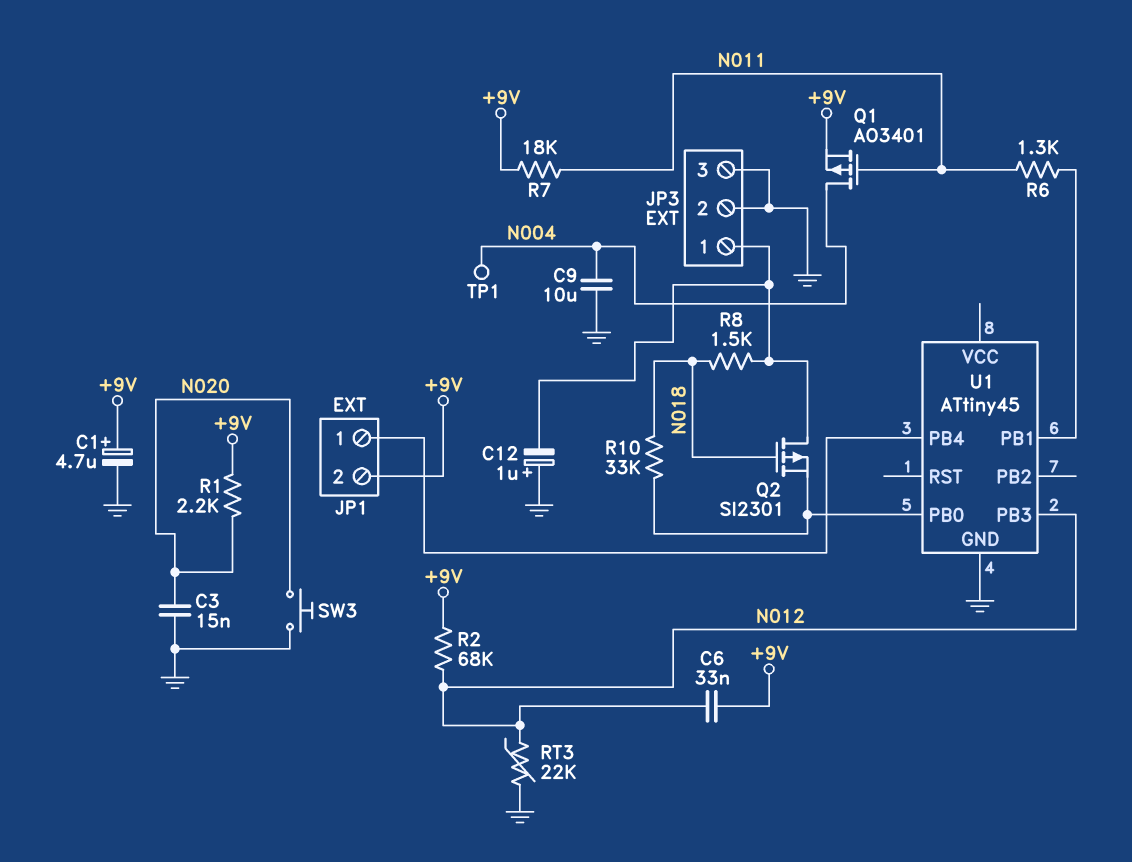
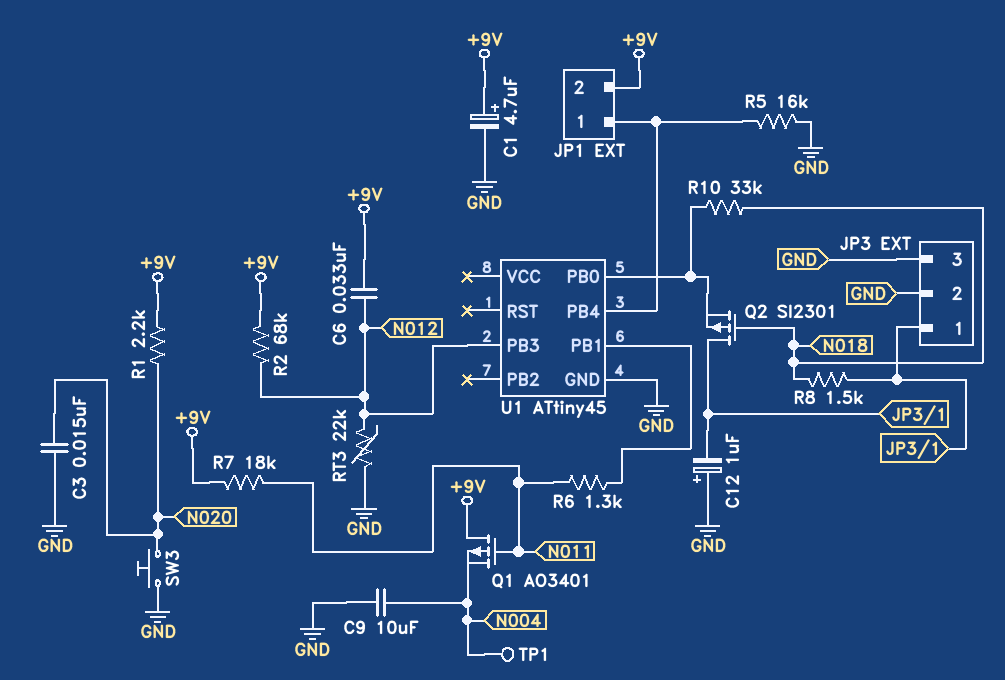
Q1: PMOS AO3401 (G N011, D N004, S +9V) -> PMOS AO3401 (G N011, D +9V, S N004)
R5: none -> 16k (GND, JP1/1)

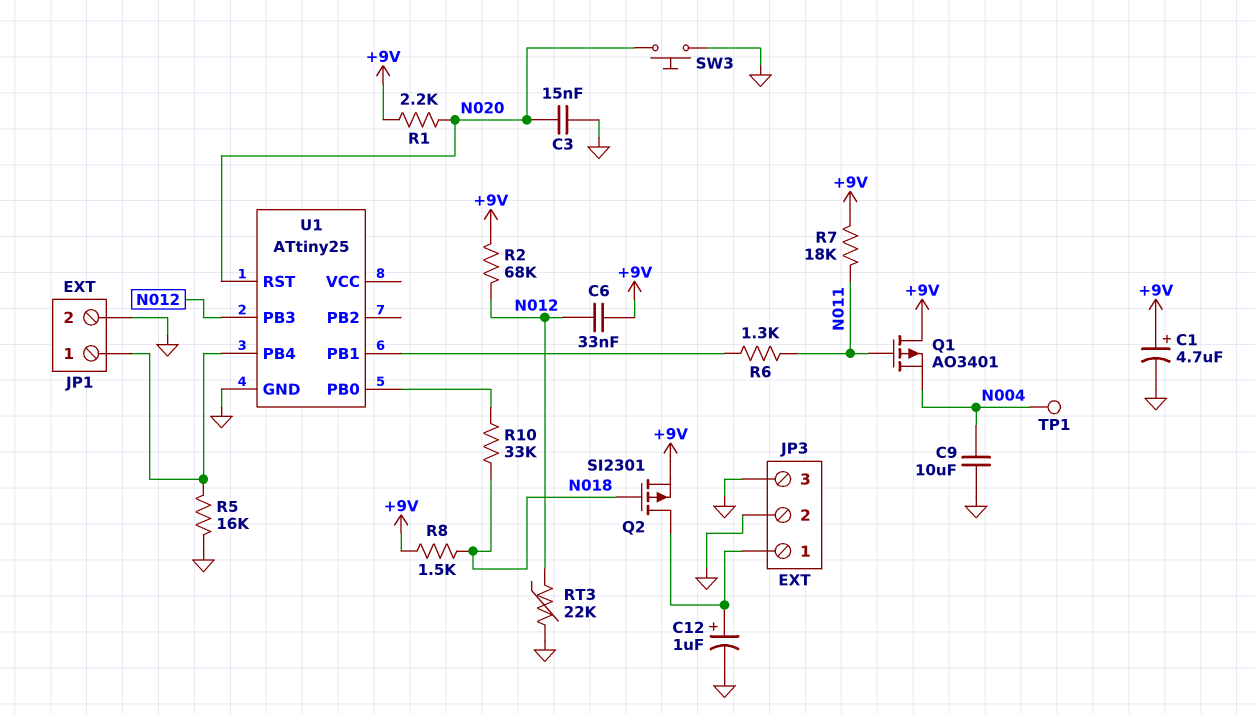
C12: 1uF (plus GND, minus JP3/1) -> 1uF (plus JP3/1, minus GND)
JP1 pin 2: +9V -> GND
Q2: PMOS SI2301 (G N018, D JP3/1, S U1/PB0) -> PMOS SI2301 (G N018, D JP3/1, S +9V)
R8: 1.5k (JP3/1, N018) -> 1.5k (+9V, N018)
U1: ATtiny45 -> ATtiny25
U1 pin RST: none -> N020

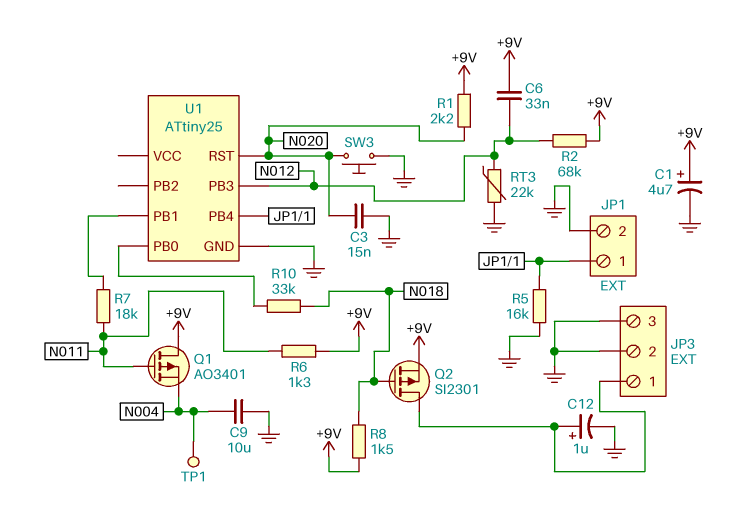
R6: 1.3k (N011, U1/PB1) -> 1.3k (+9V, N011)
R7: 18k (+9V, N011) -> 18k (N011, U1/PB1)

